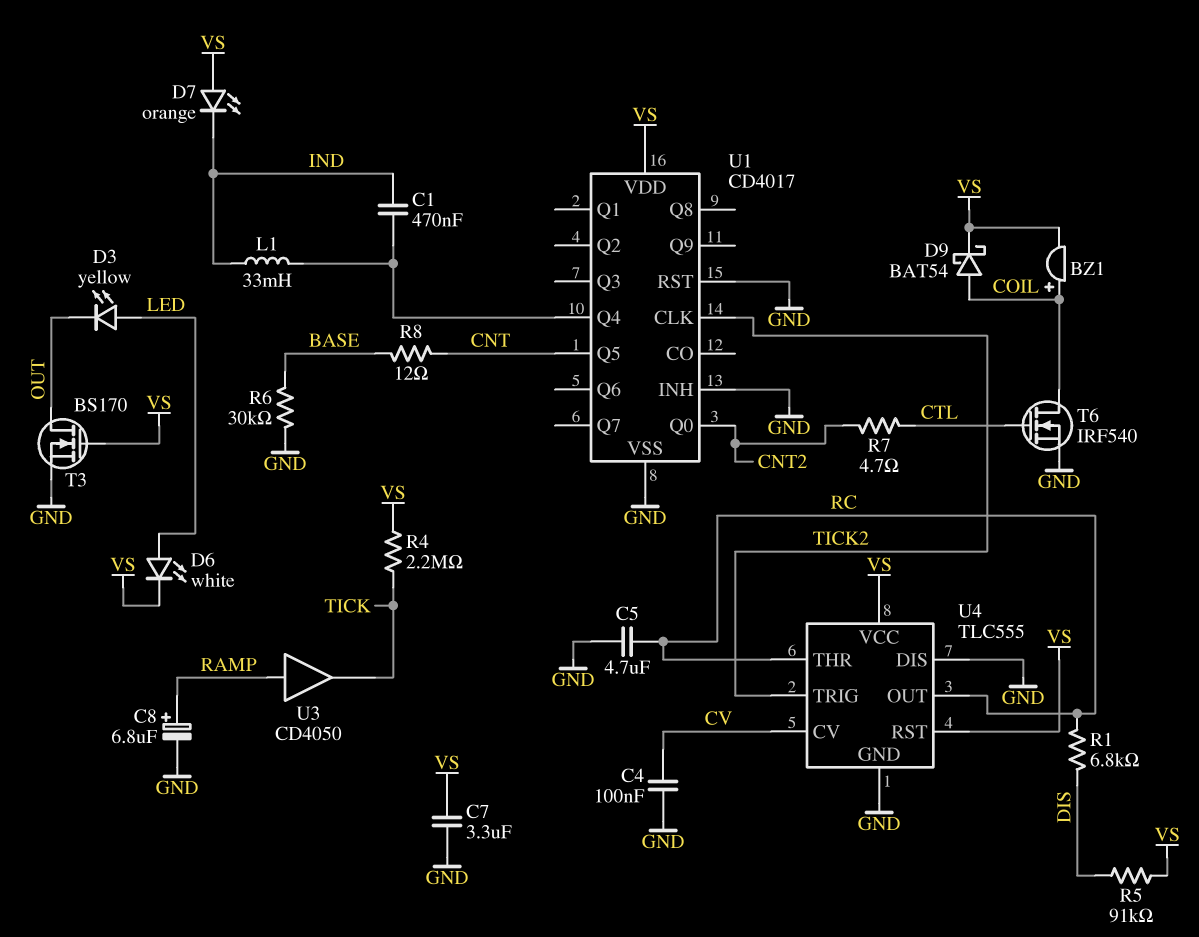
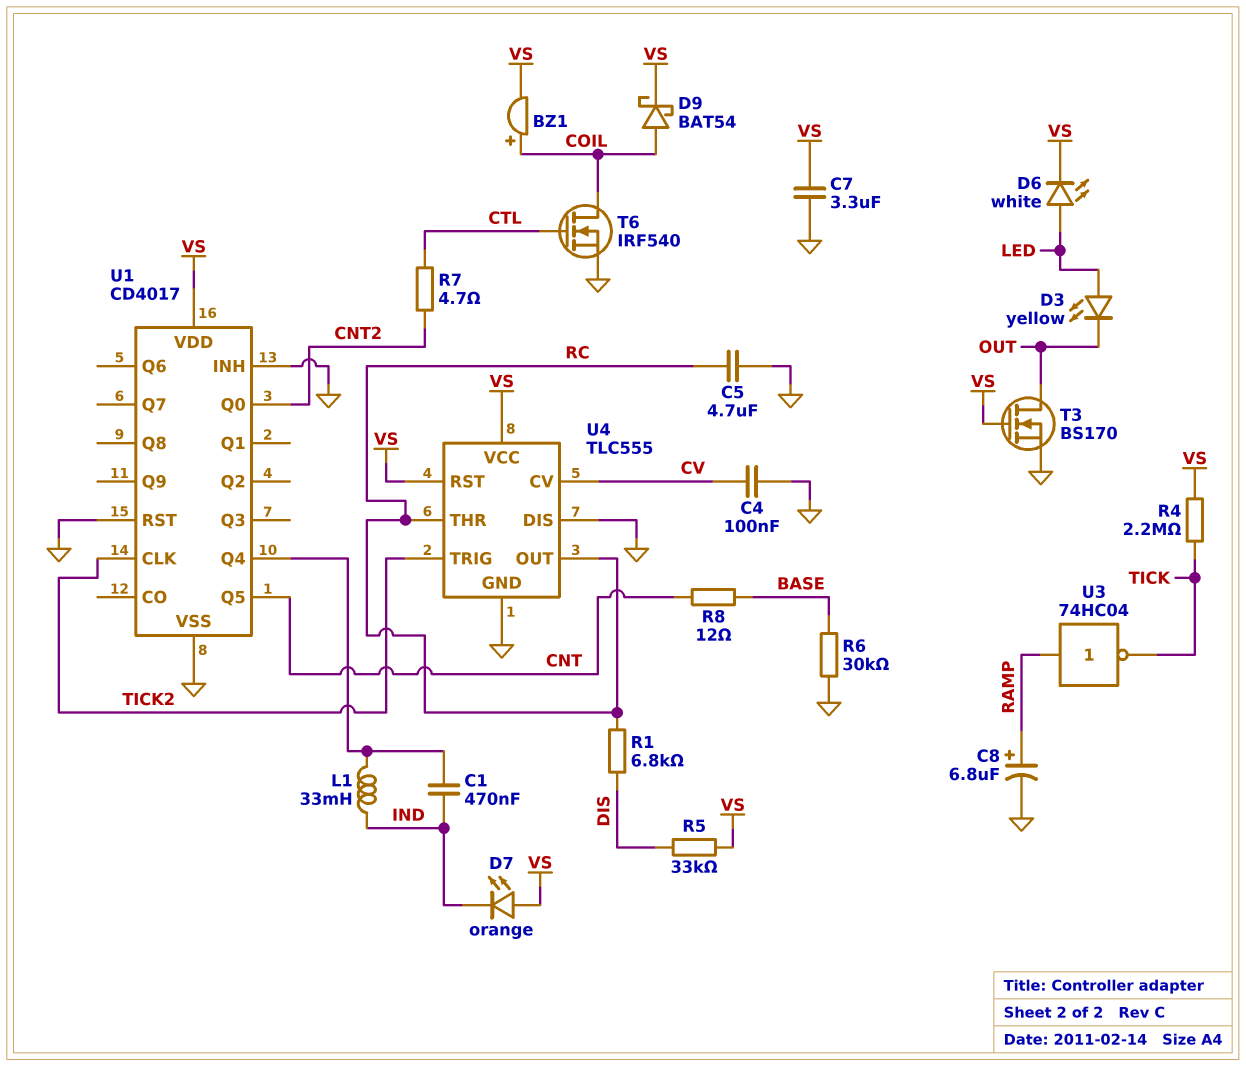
R5: 91k (DIS, VS) -> 33k (DIS, VS)
U3: buffer CD4050 (in RAMP, out TICK) -> NOT 74HC04 (in RAMP, out TICK)

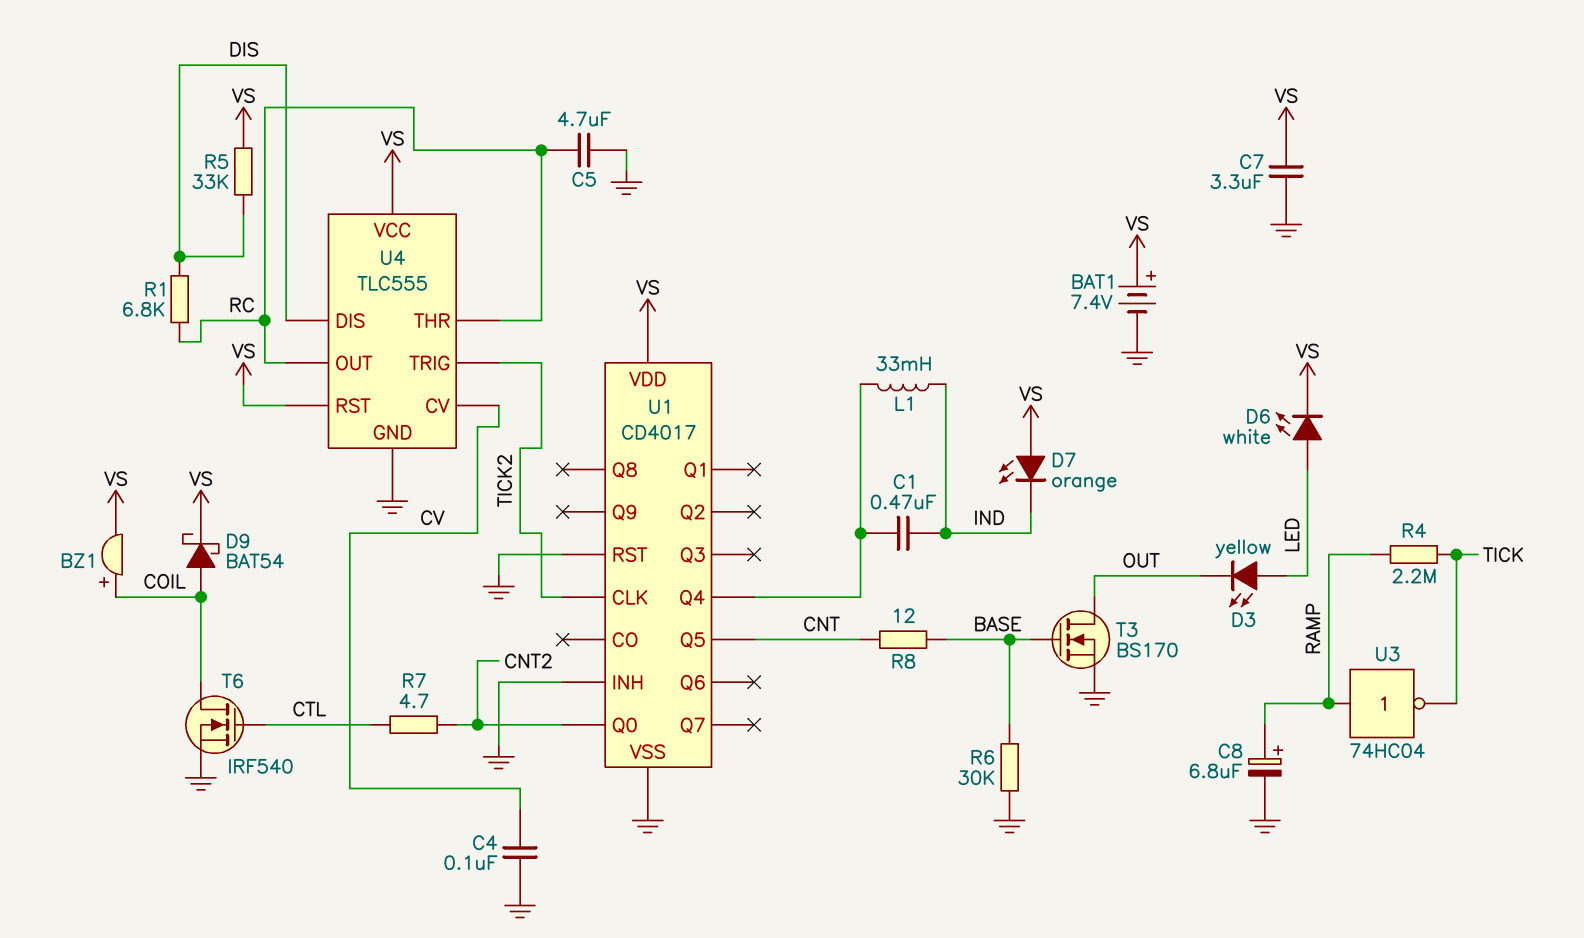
BAT1: none -> 7.4V (plus VS, minus GND)
R4: 2.2M (TICK, VS) -> 2.2M (RAMP, TICK)
T3: NMOS BS170 (G VS, D OUT, S GND) -> NMOS BS170 (G BASE, D OUT, S GND)
U4 pin DIS: GND -> DIS

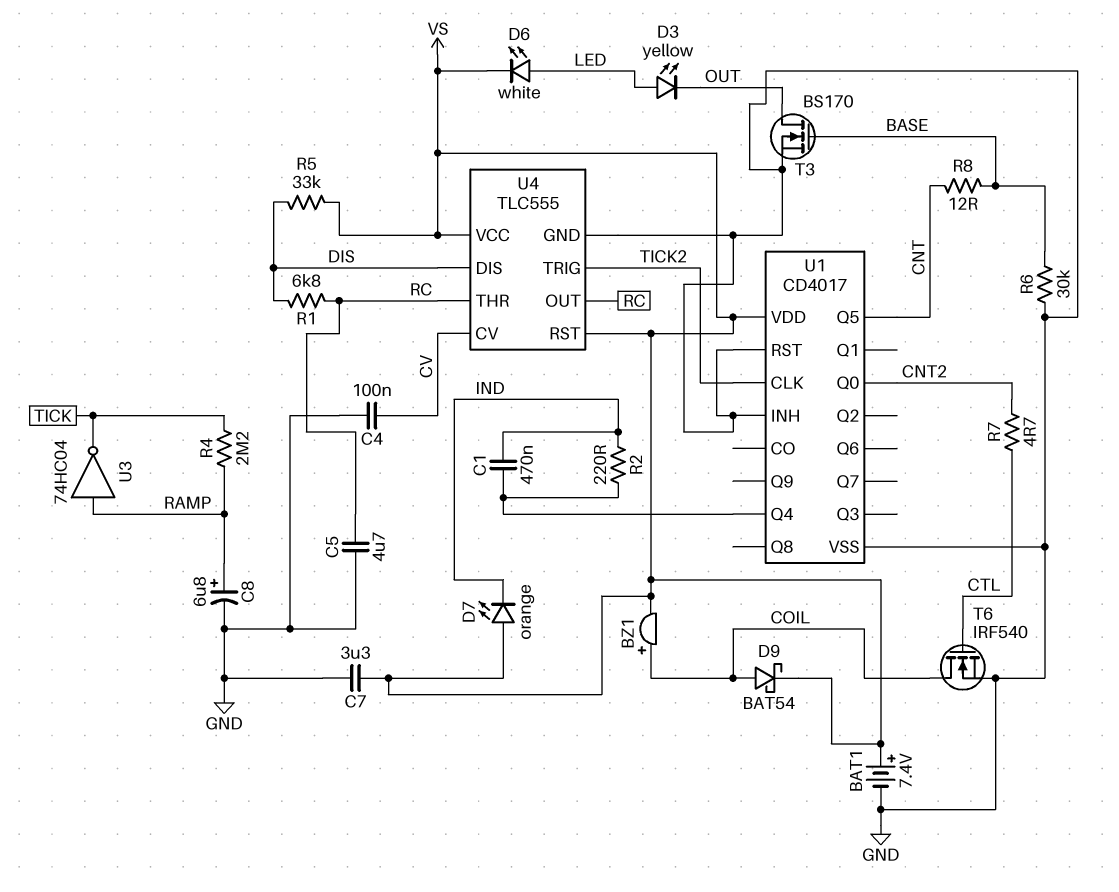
L1: 33mH (IND, U1/Q4) -> none
R2: none -> 220 (IND, U1/Q4)

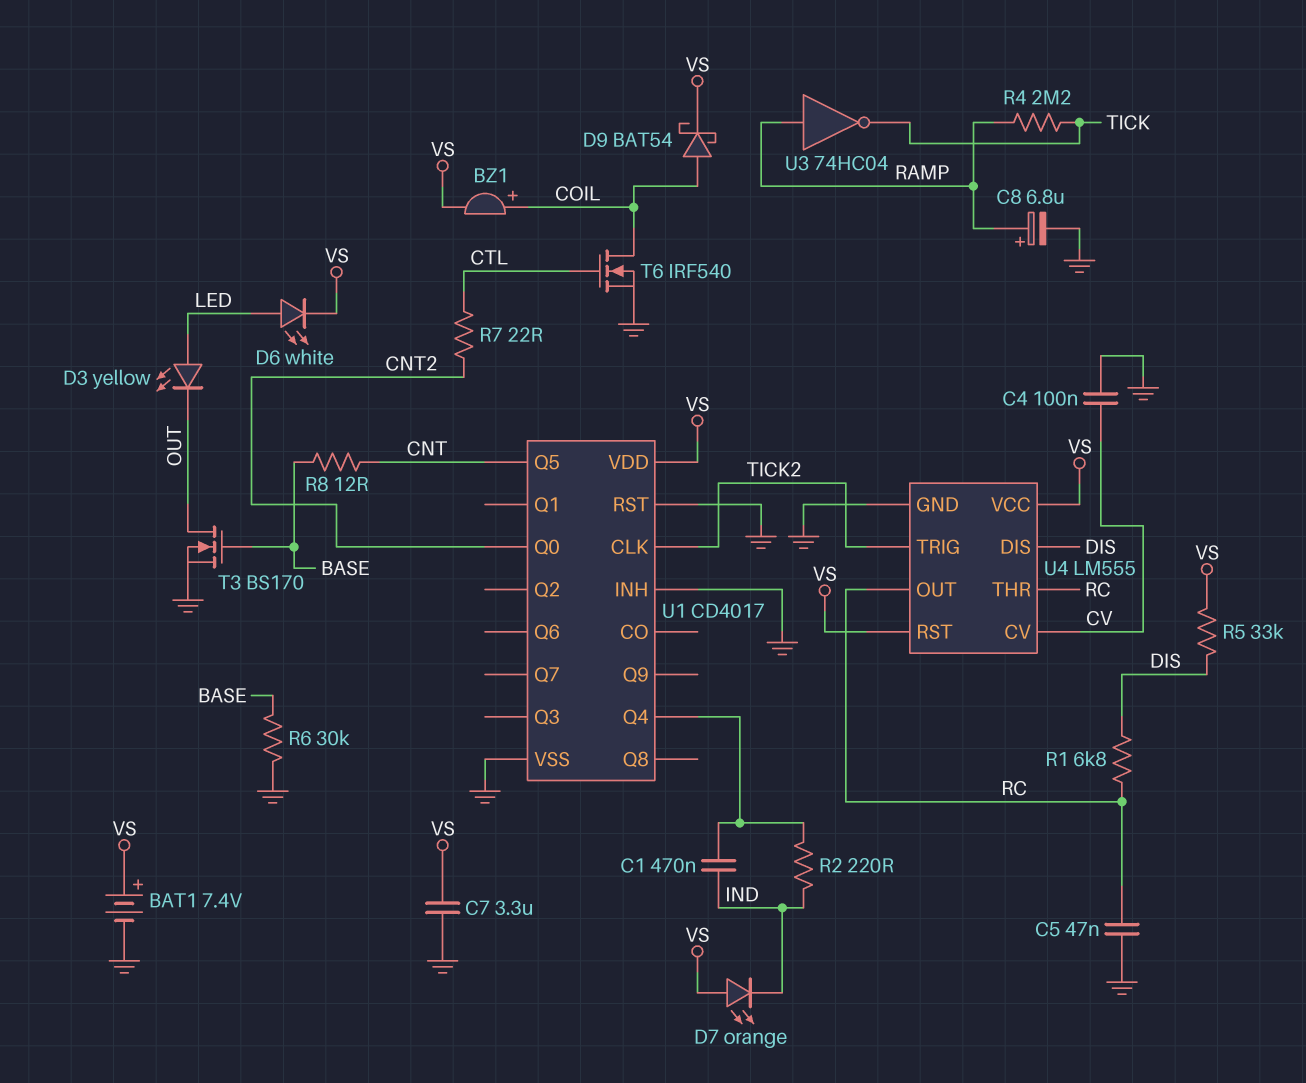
C5: 4.7uF (GND, RC) -> 47nF (GND, RC)
R7: 4.7 (CNT2, CTL) -> 22 (CNT2, CTL)
U4: TLC555 -> LM555

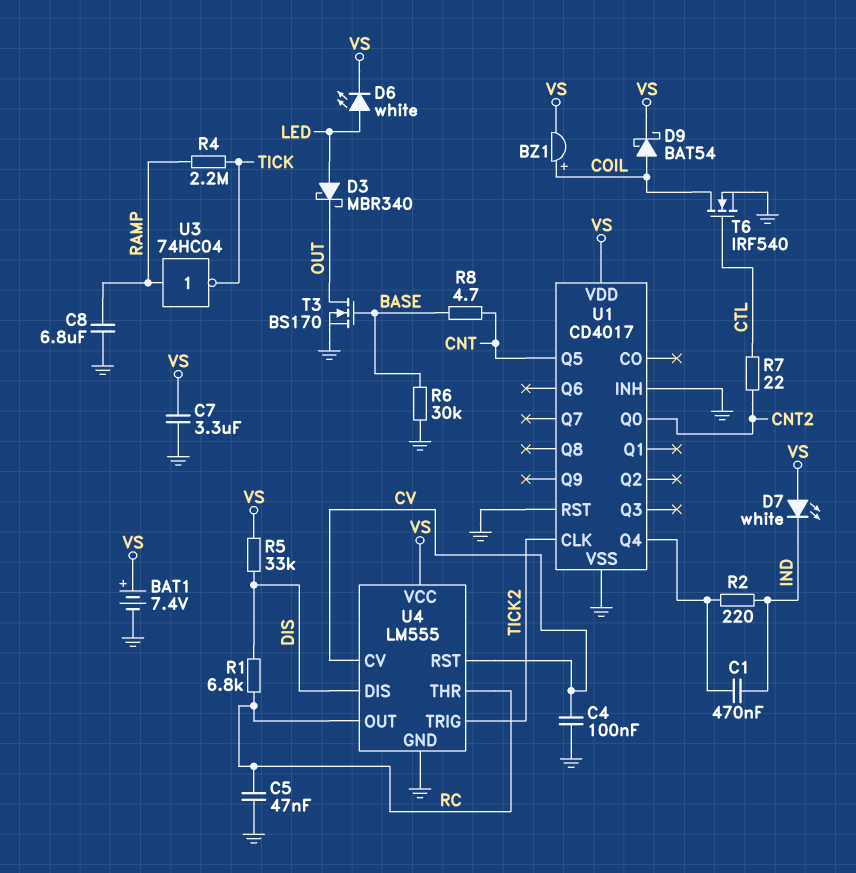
C8: 6.8uF (plus RAMP, minus GND) -> 6.8uF (GND, RAMP)
D3: LED yellow (A LED, K OUT) -> schottky MBR340 (A LED, K OUT)
D7: LED orange (A VS, K IND) -> LED white (A VS, K IND)
R8: 12 (BASE, CNT) -> 4.7 (BASE, CNT)
U4 pin RST: VS -> CV

